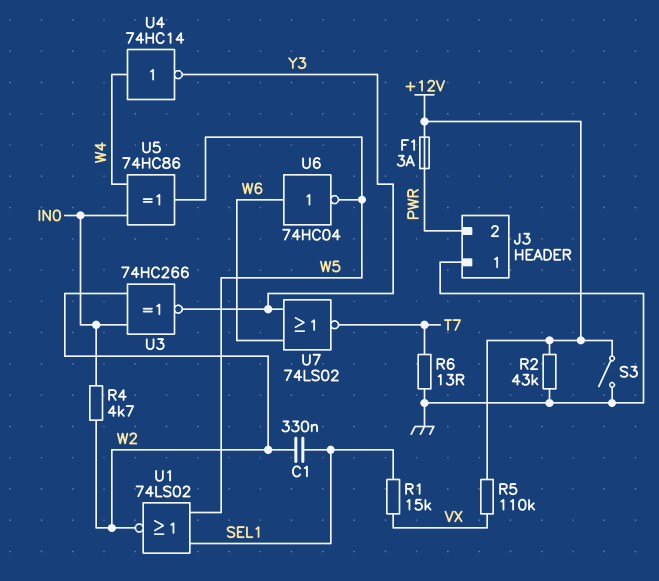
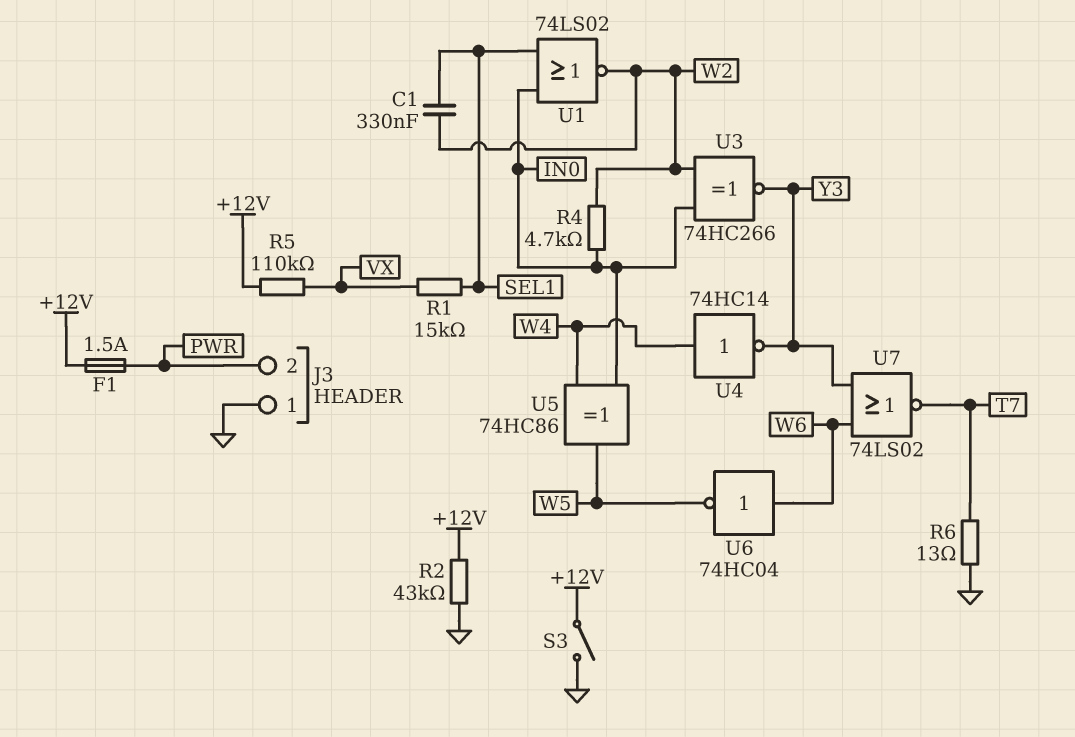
F1: 3A (+12V, PWR) -> 1.5A (+12V, PWR)
U1: NOR 74LS02 (in SEL1, in W5, out W2) -> NOR 74LS02 (in IN0, in SEL1, out W2)

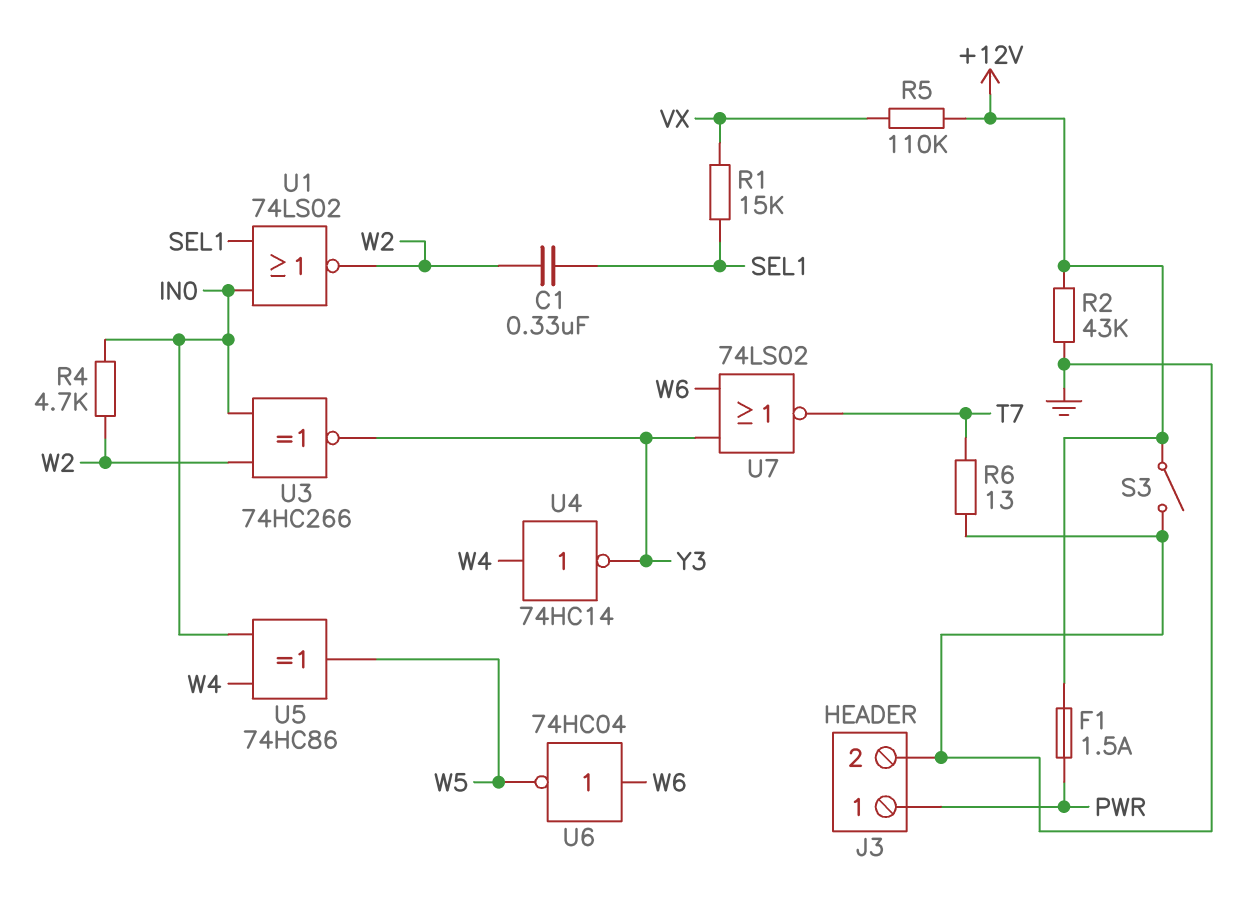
J3 pin 1: GND -> PWR
J3 pin 2: PWR -> GND

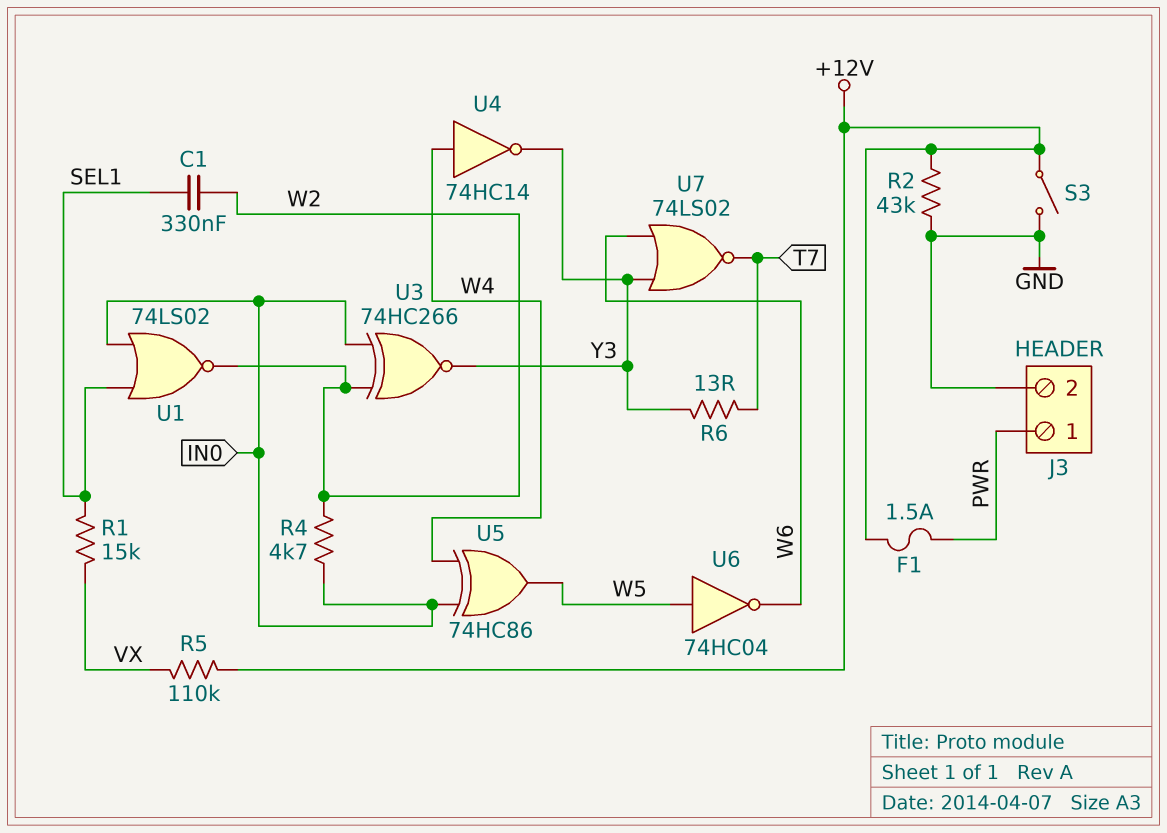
R6: 13 (GND, T7) -> 13 (T7, Y3)
U6: NOT 74HC04 (in W6, out W5) -> NOT 74HC04 (in W5, out W6)

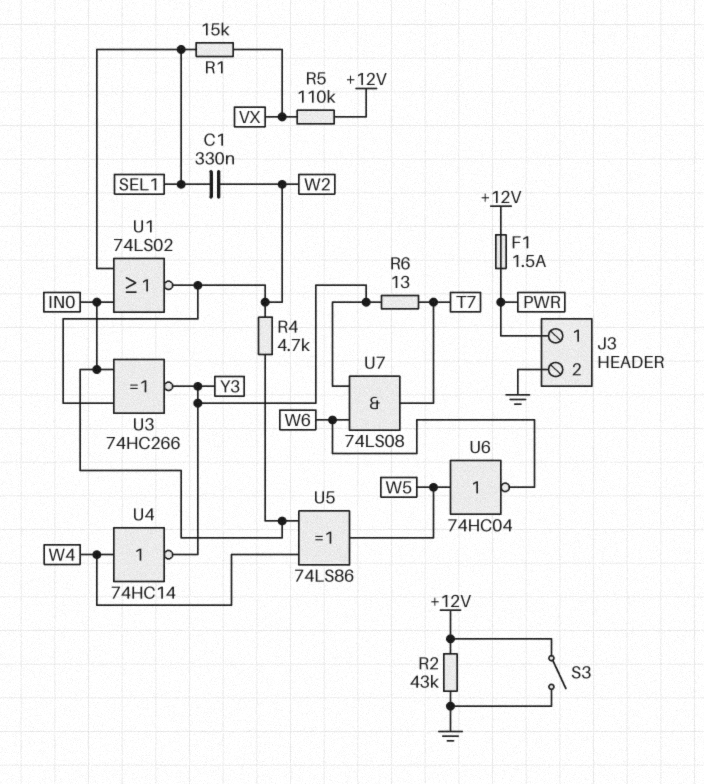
U5: XOR 74HC86 (in IN0, in W4, out W5) -> XOR 74LS86 (in IN0, in W4, out W5)
U7: NOR 74LS02 (in W6, in Y3, out T7) -> AND 74LS08 (in W6, in Y3, out T7)

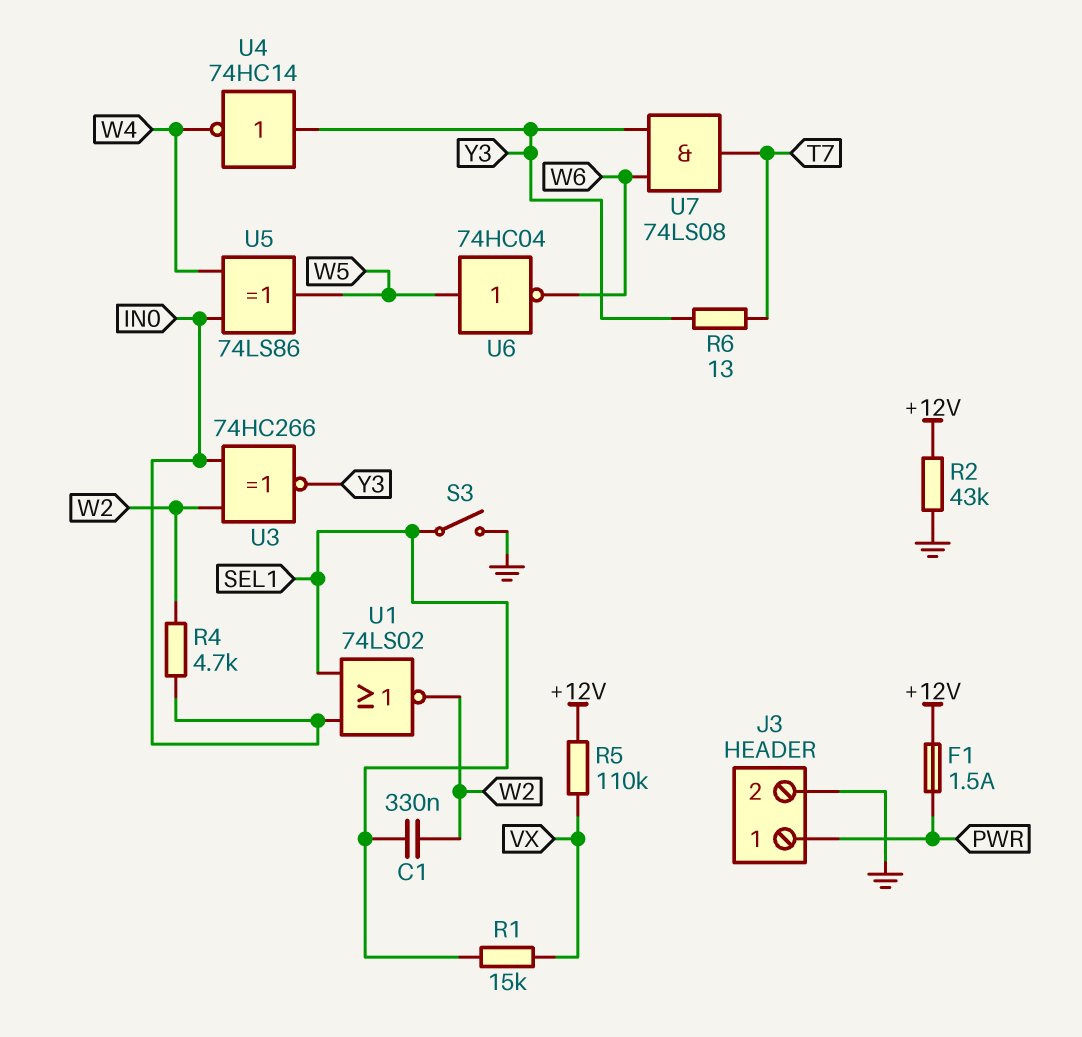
S3: switch (+12V, GND) -> switch (GND, SEL1)
U4: NOT 74HC14 (in W4, out Y3) -> NOT 74HC14 (in Y3, out W4)

